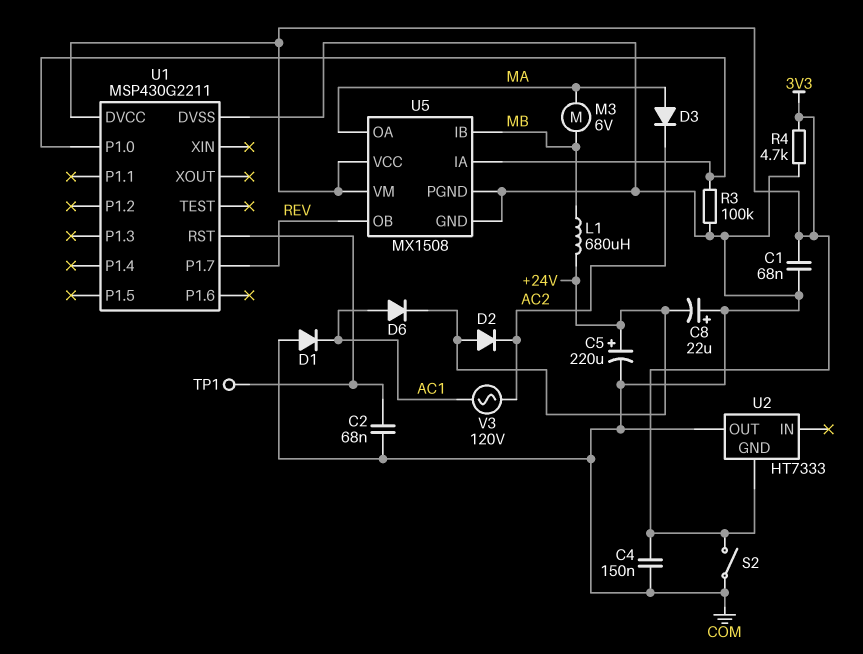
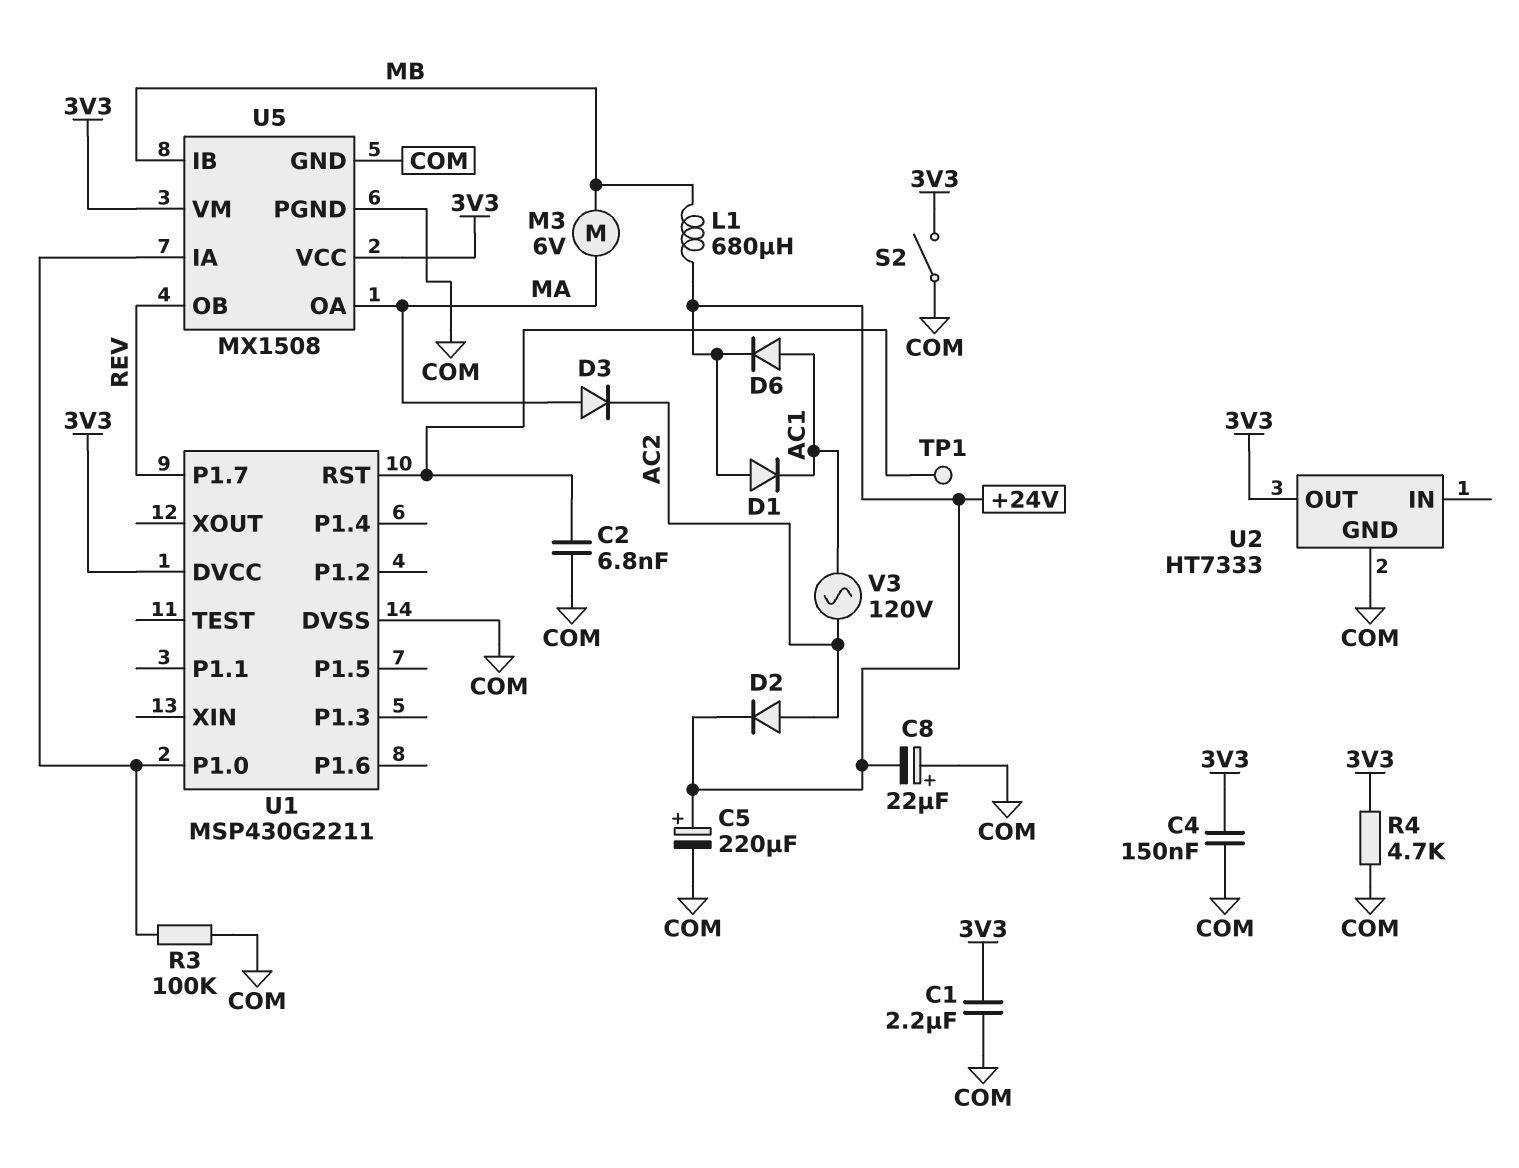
C1: 68nF (3V3, COM) -> 2.2uF (3V3, COM)
C2: 68nF (COM, U1/RST) -> 6.8nF (COM, U1/RST)
D1: diode (A COM, K AC1) -> diode (A +24V, K AC1)
D2: diode (A +24V, K AC2) -> diode (A AC2, K +24V)
U2 pin GND: 3V3 -> COM
U2 pin OUT: COM -> 3V3

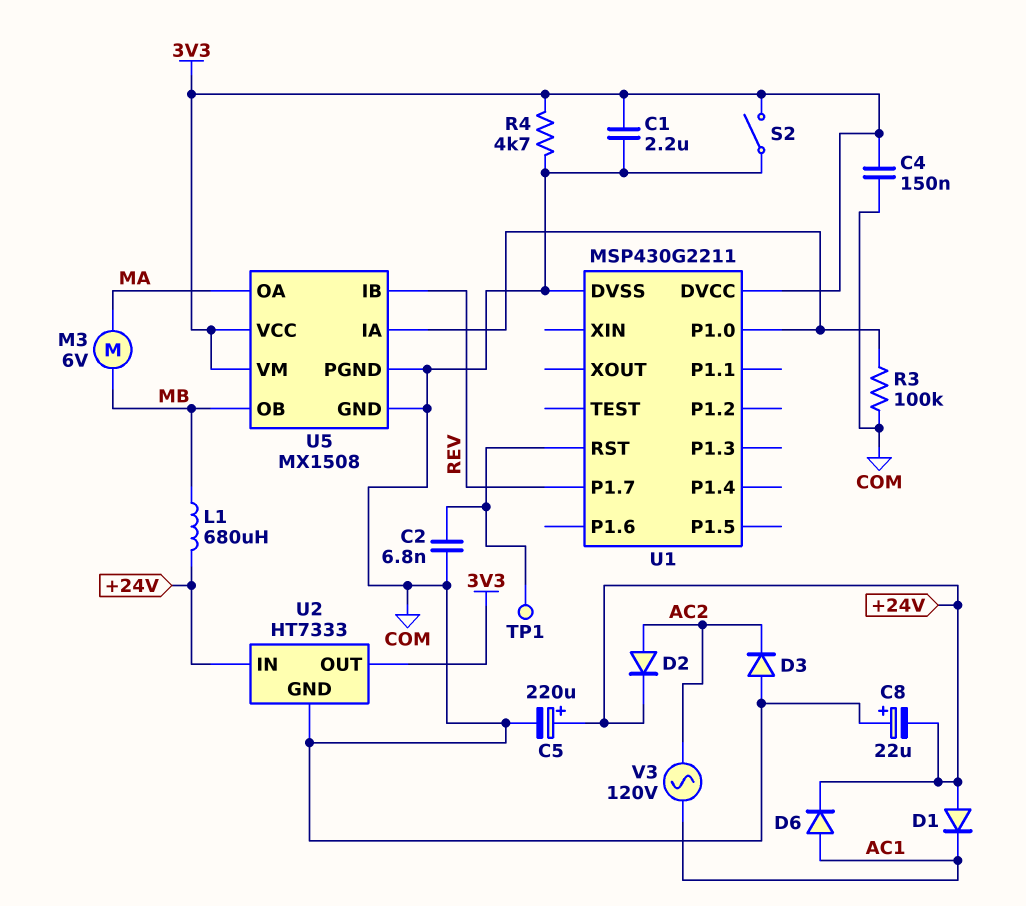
D3: diode (A MA, K AC2) -> diode (A COM, K AC2)
U2 pin IN: none -> +24V
U5 pin IB: MB -> REV
U5 pin OB: REV -> MB

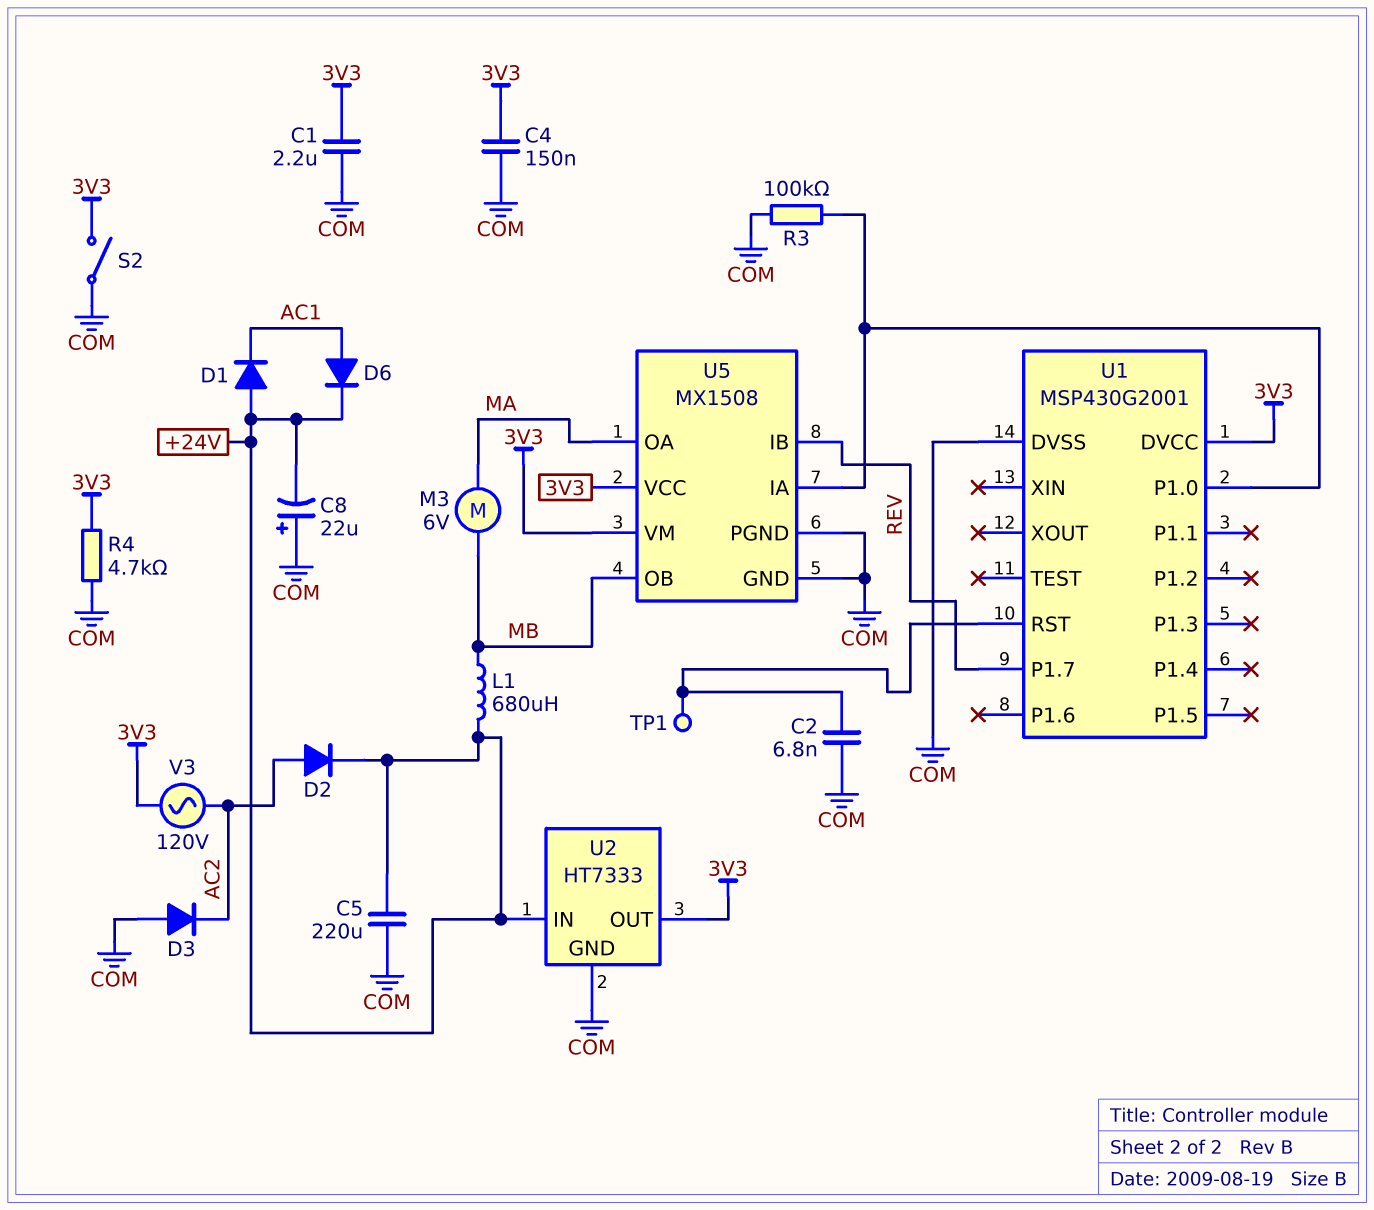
C5: 220uF (plus +24V, minus COM) -> 220uF (+24V, COM)
U1: MSP430G2211 -> MSP430G2001
V3: AC 120V (AC1, AC2) -> AC 120V (3V3, AC2)

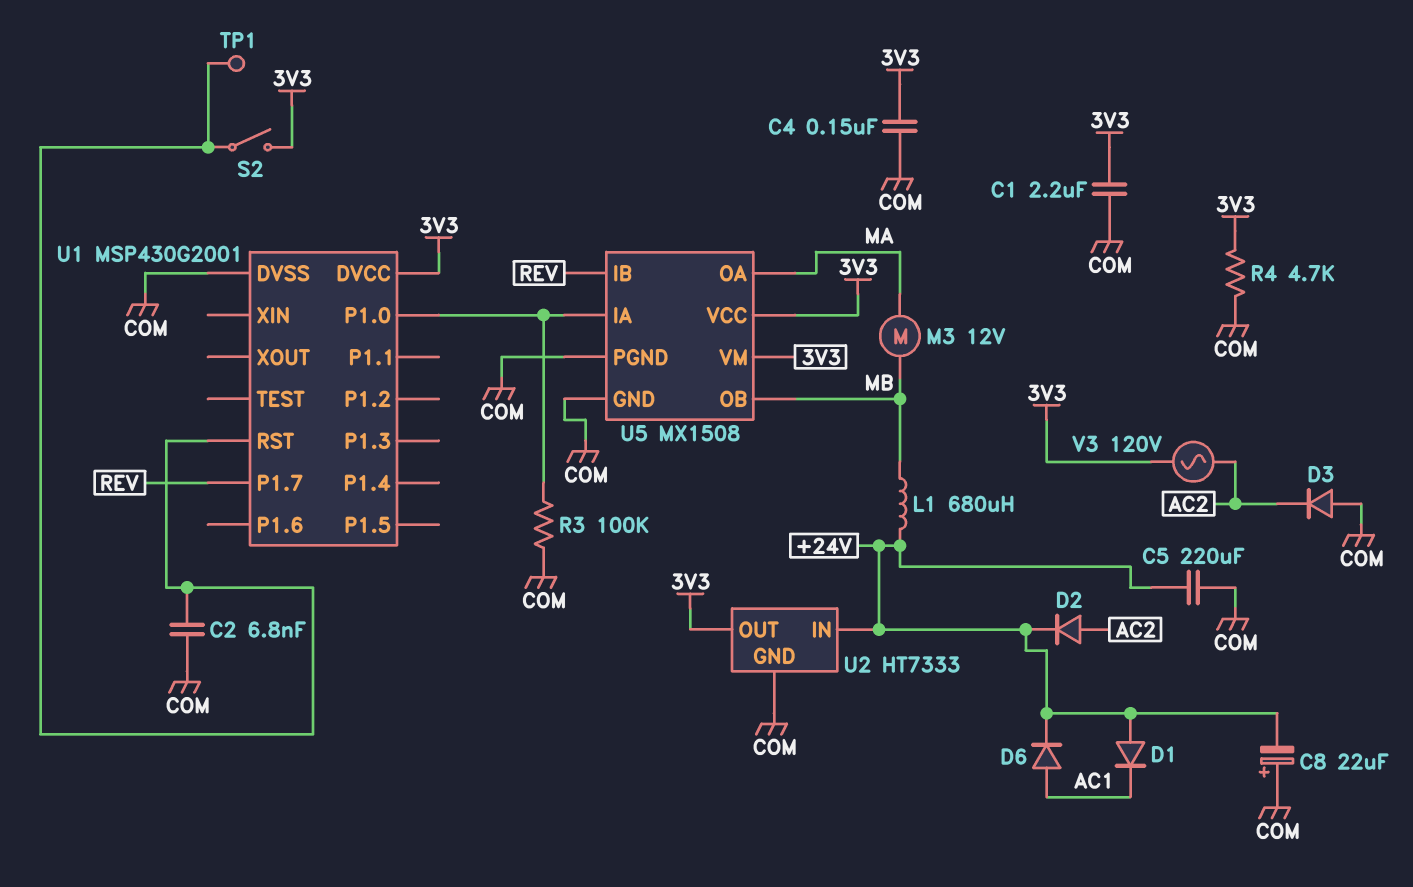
M3: motor 6V (MA, MB) -> motor 12V (MA, MB)
S2: switch (3V3, COM) -> switch (3V3, U1/RST)

